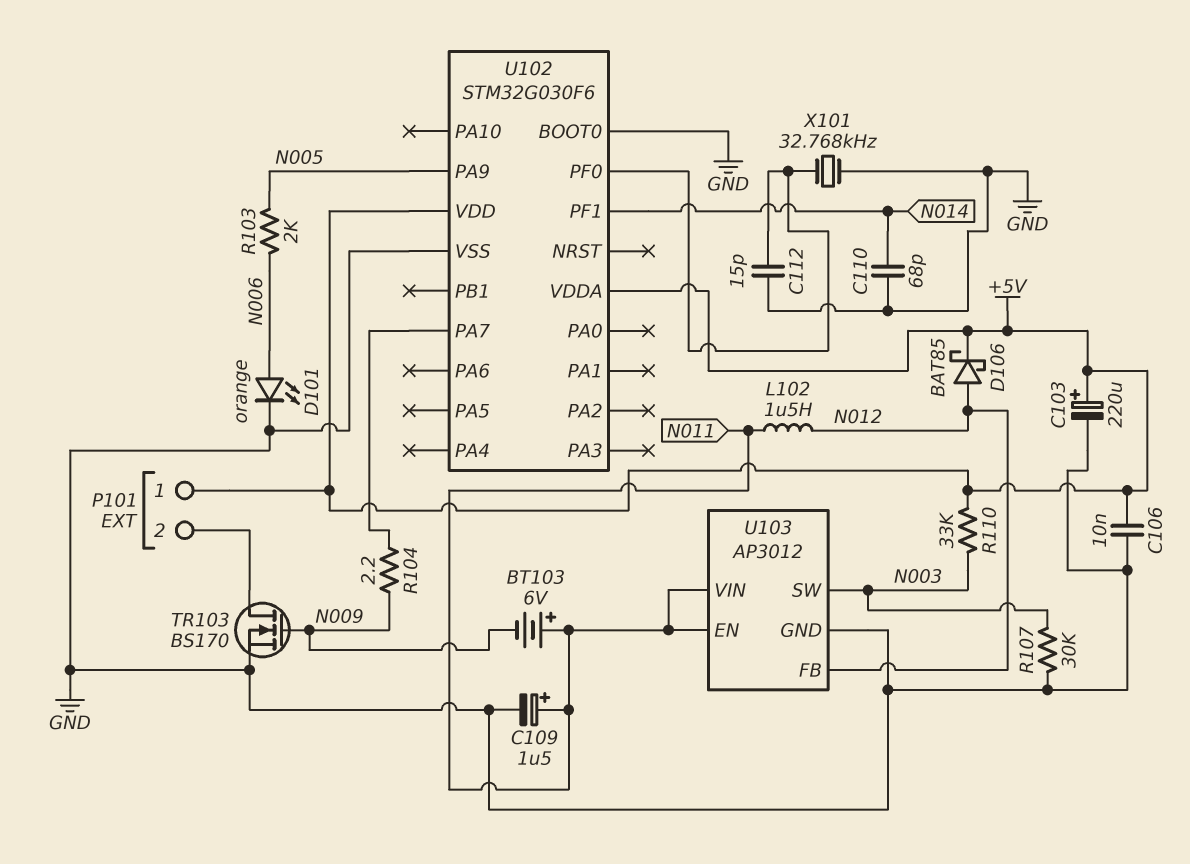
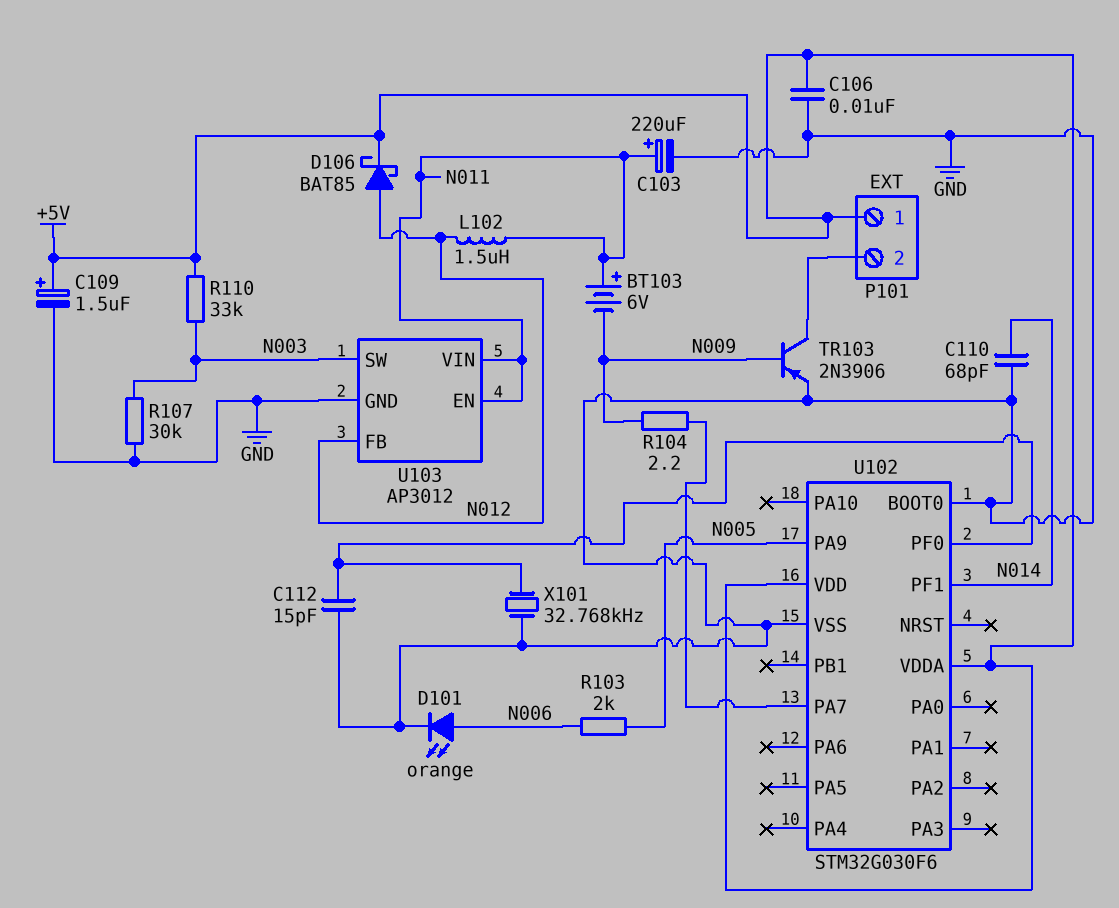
C103: 220uF (plus +5V, minus GND) -> 220uF (plus N011, minus GND)
C109: 1.5uF (plus N011, minus GND) -> 1.5uF (plus +5V, minus GND)
TR103: NMOS BS170 (G N009, D P101/2, S GND) -> PNP 2N3906 (B N009, C P101/2, E GND)

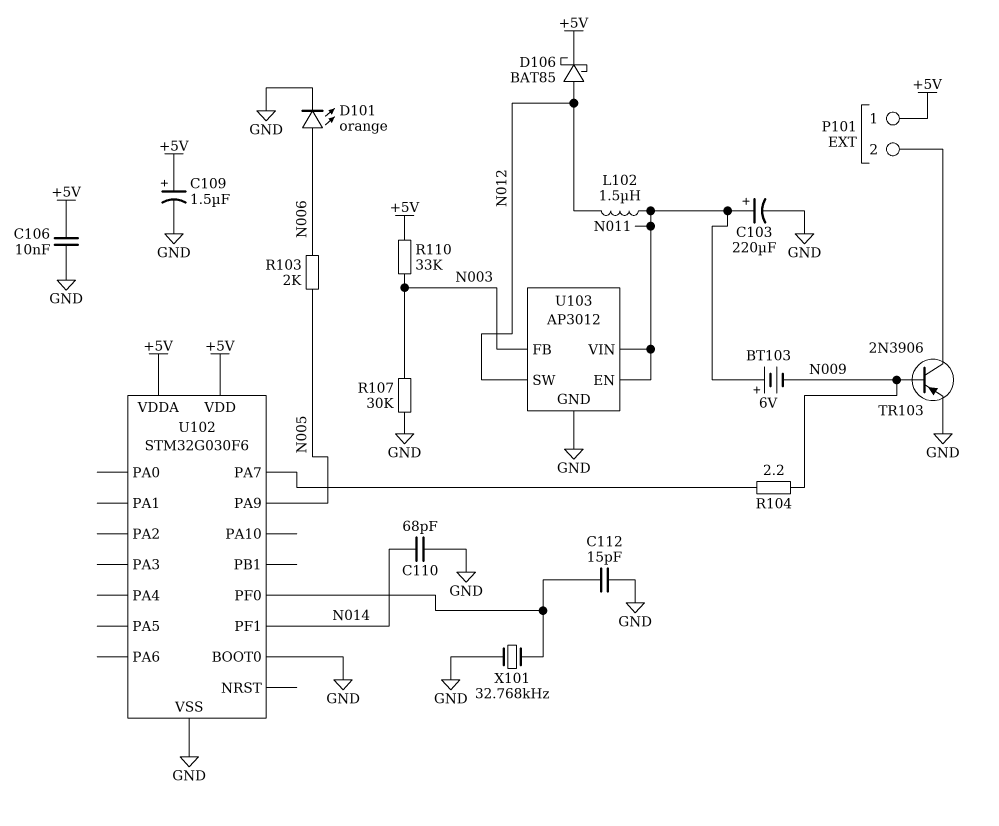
U103 pin FB: N012 -> N003
U103 pin SW: N003 -> N012

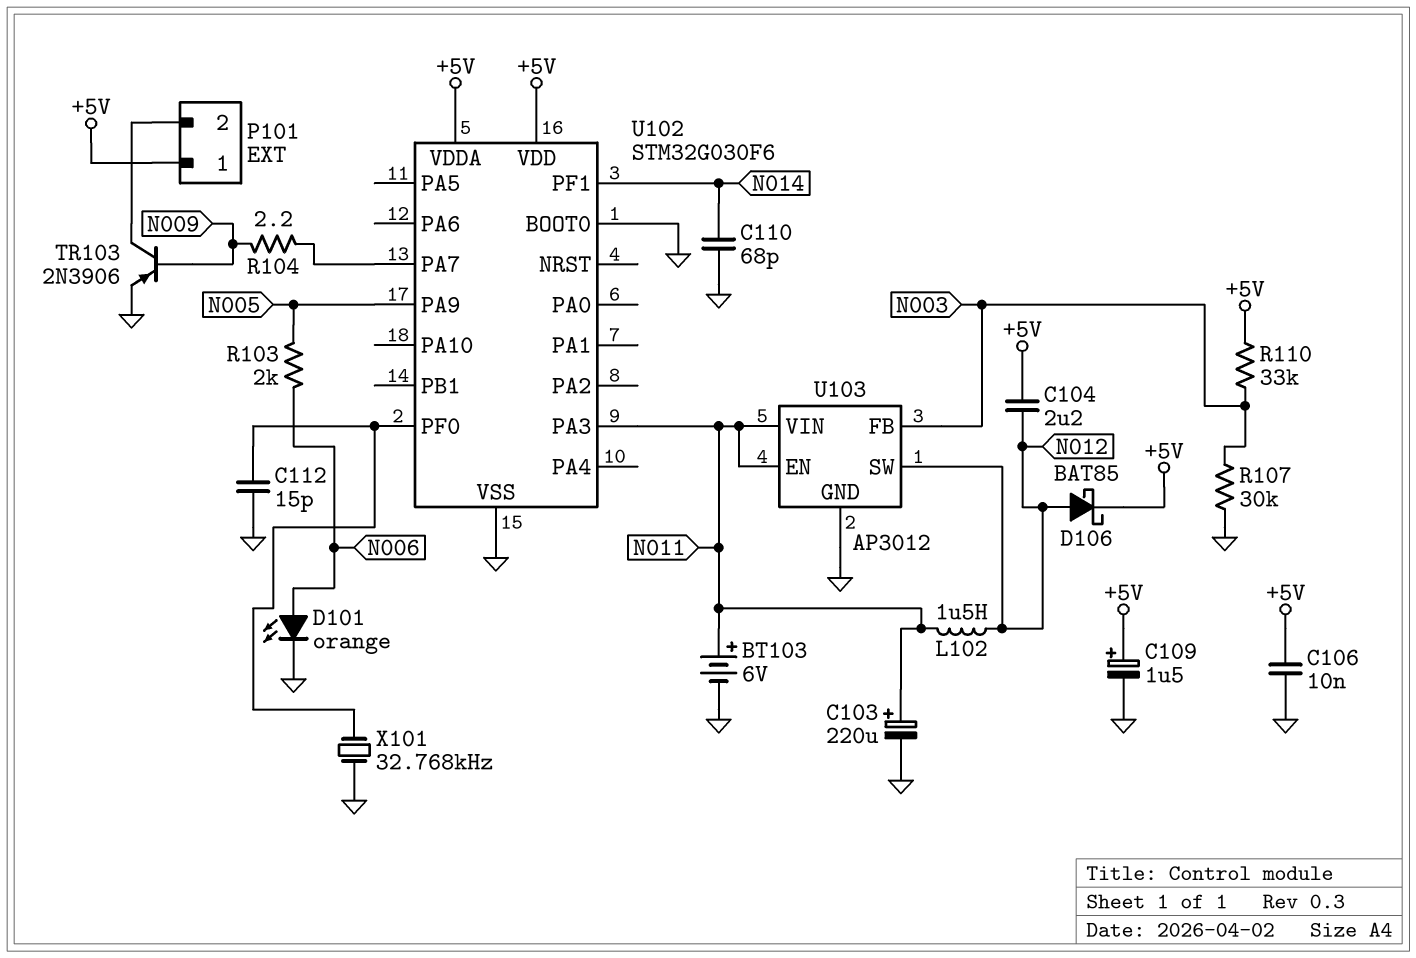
BT103: 6V (plus N011, minus N009) -> 6V (plus N011, minus GND)
C104: none -> 2.2uF (+5V, N012)
U102 pin PA3: none -> N011

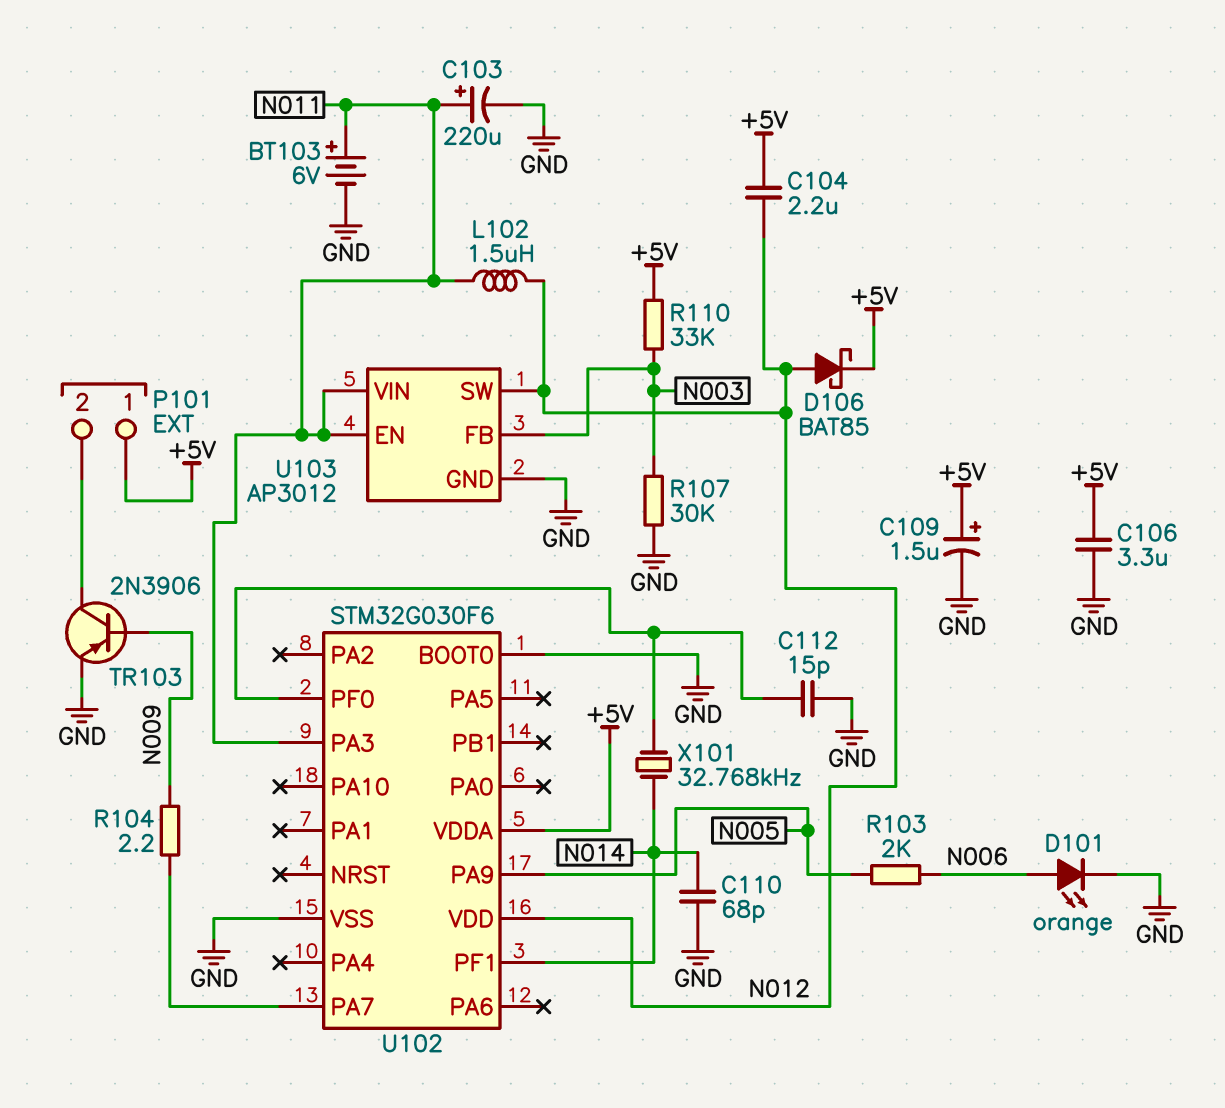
C106: 10nF (+5V, GND) -> 3.3uF (+5V, GND)
U102 pin VDD: +5V -> N012
X101: 32.768kHz (GND, U102/PF0) -> 32.768kHz (N014, U102/PF0)

